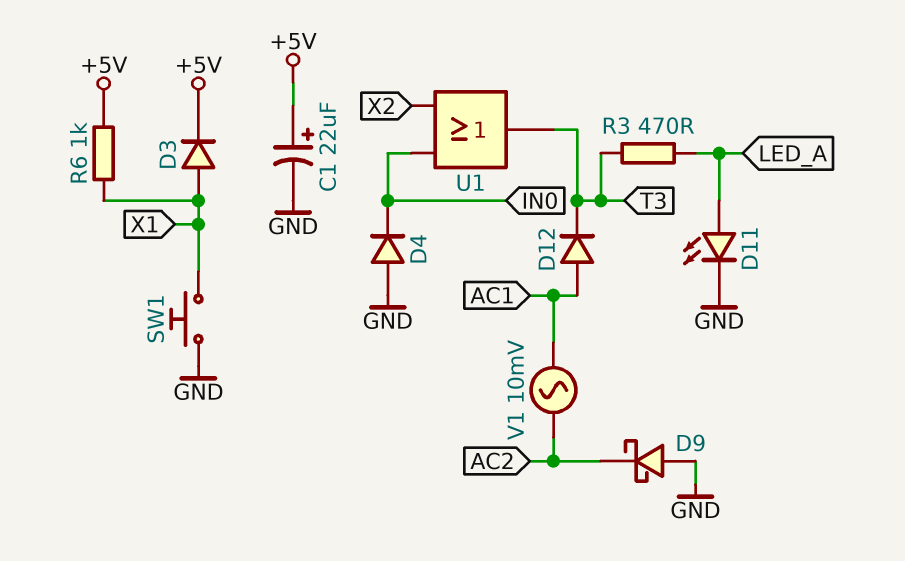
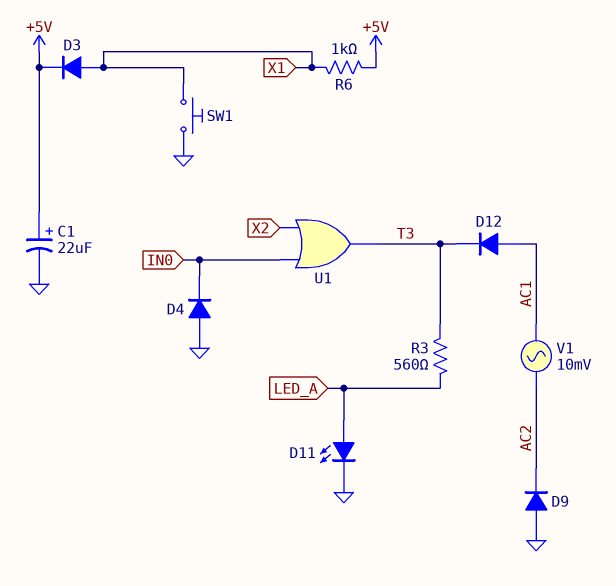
D9: schottky (A GND, K AC2) -> diode (A GND, K AC2)
R3: 470 (LED_A, T3) -> 560 (LED_A, T3)

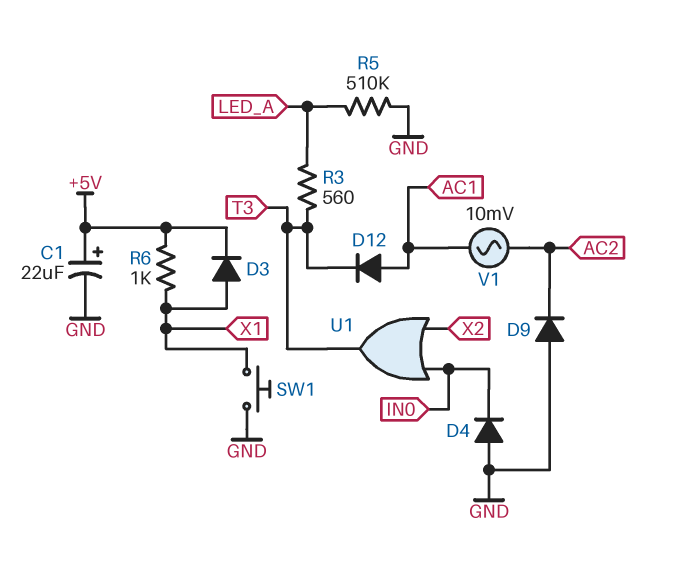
D11: LED (A LED_A, K GND) -> none
R5: none -> 510k (GND, LED_A)

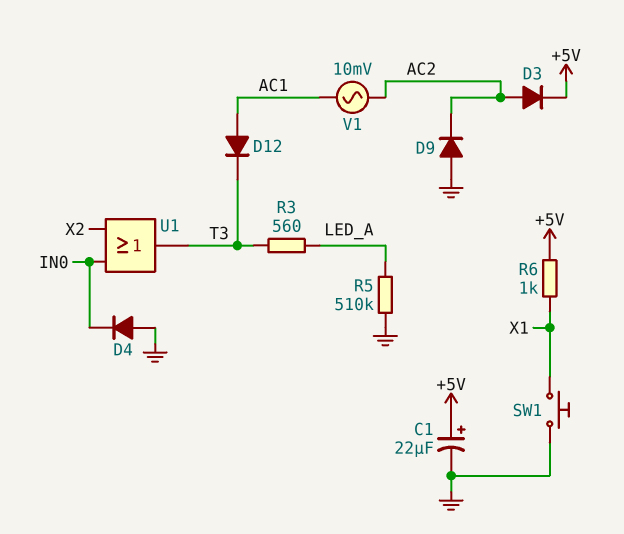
D3: diode (A X1, K +5V) -> diode (A AC2, K +5V)

